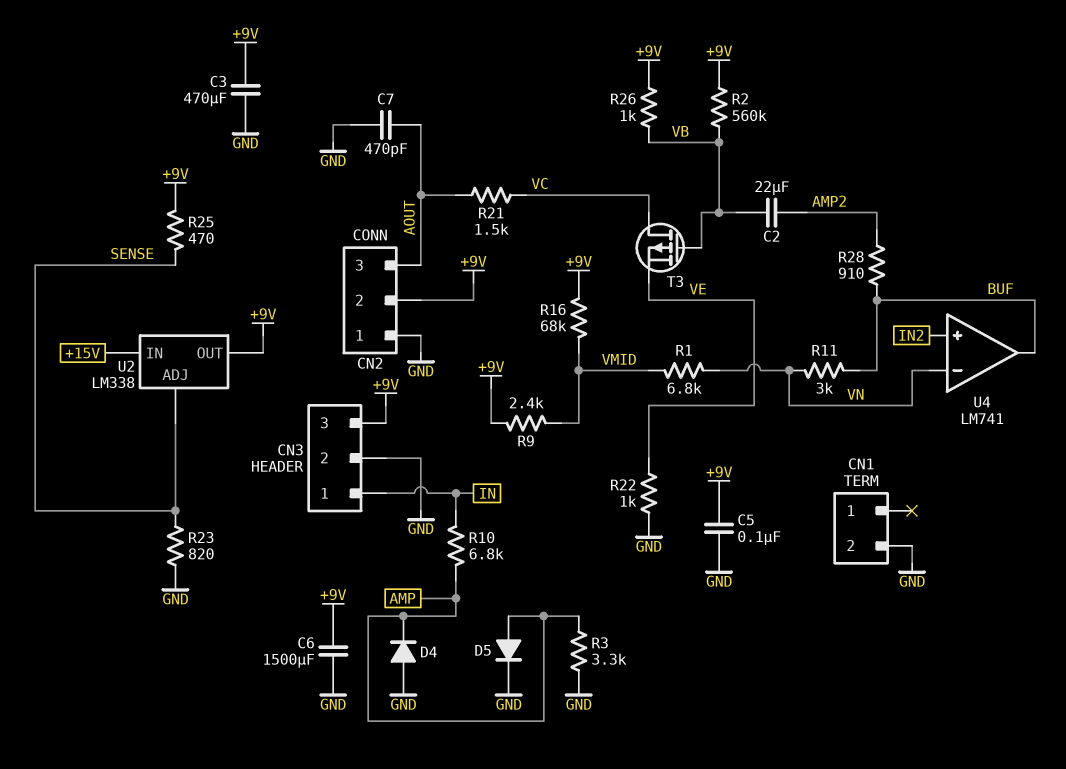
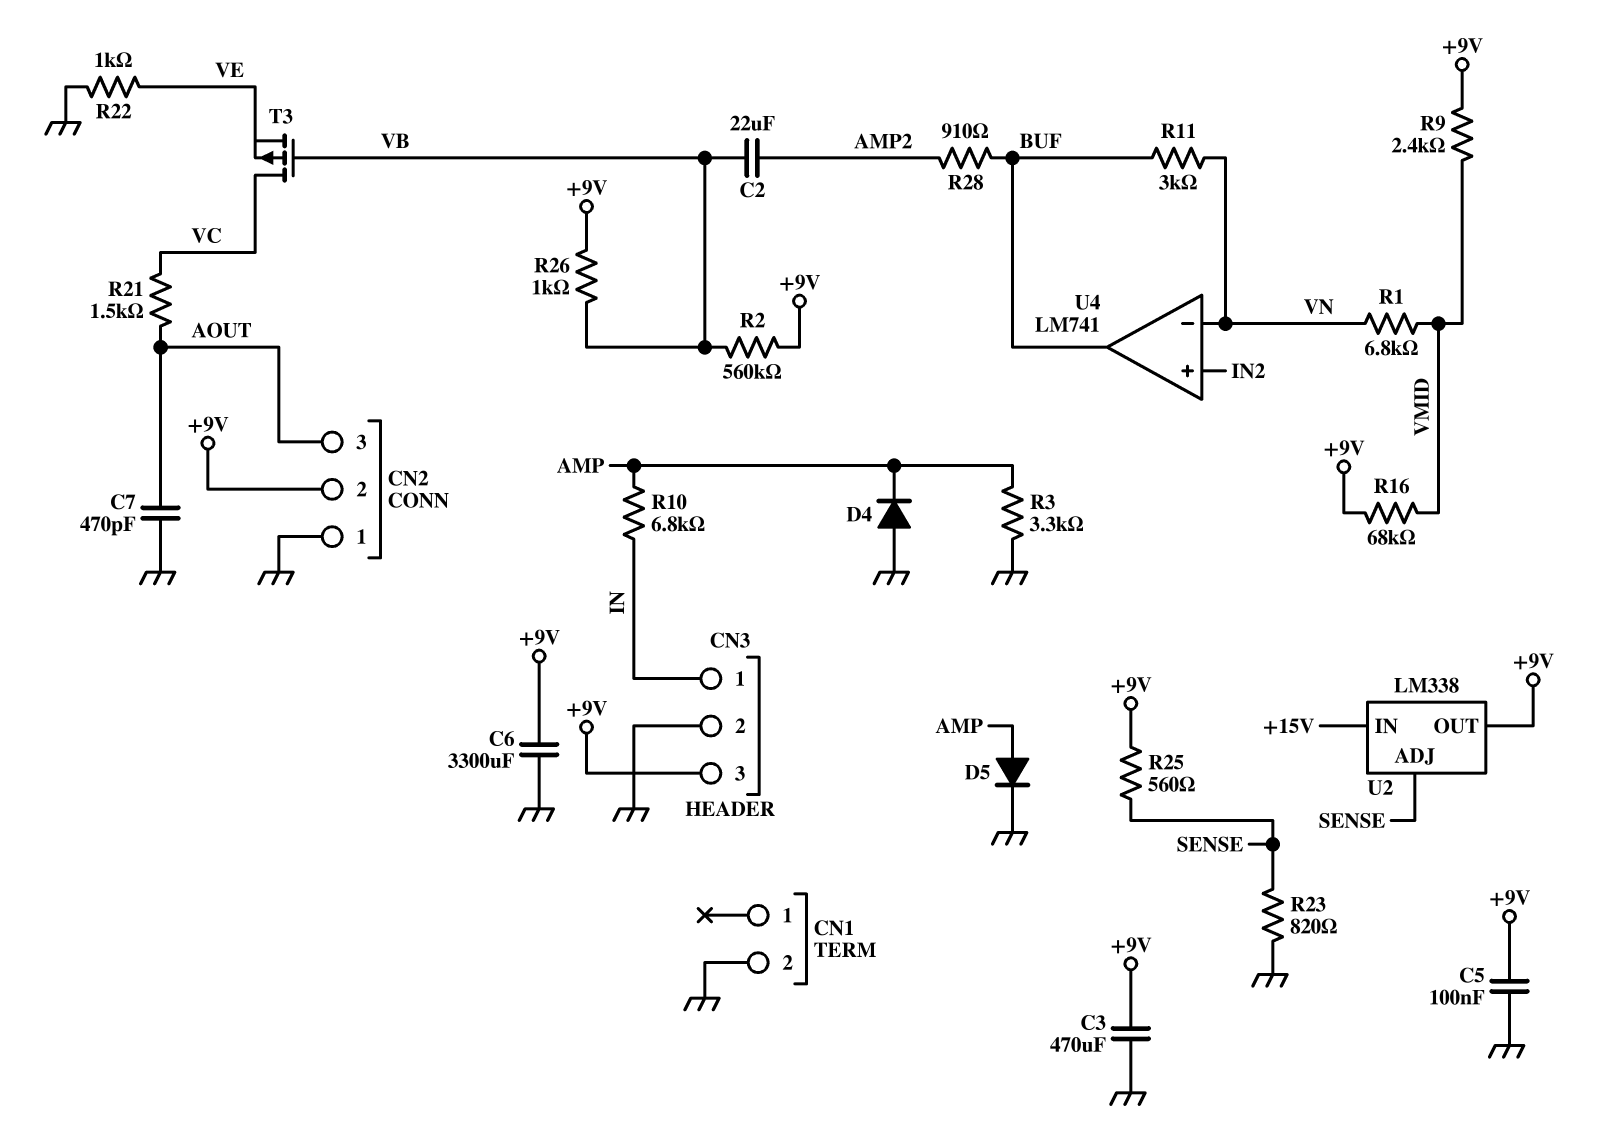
C6: 1500uF (+9V, GND) -> 3300uF (+9V, GND)
R25: 470 (+9V, SENSE) -> 560 (+9V, SENSE)

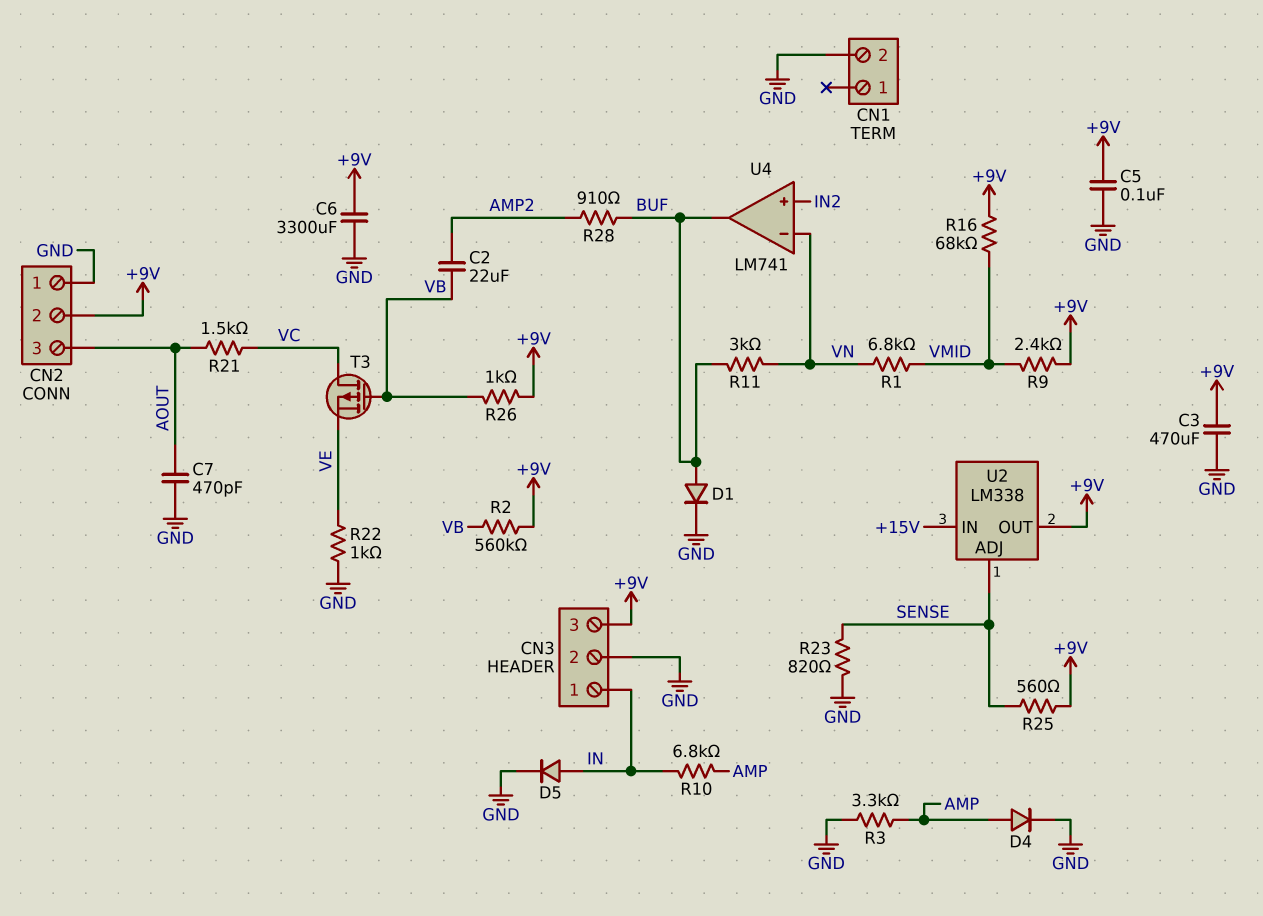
D1: none -> diode (A BUF, K GND)
D4: diode (A GND, K AMP) -> diode (A AMP, K GND)
D5: diode (A AMP, K GND) -> diode (A IN, K GND)

